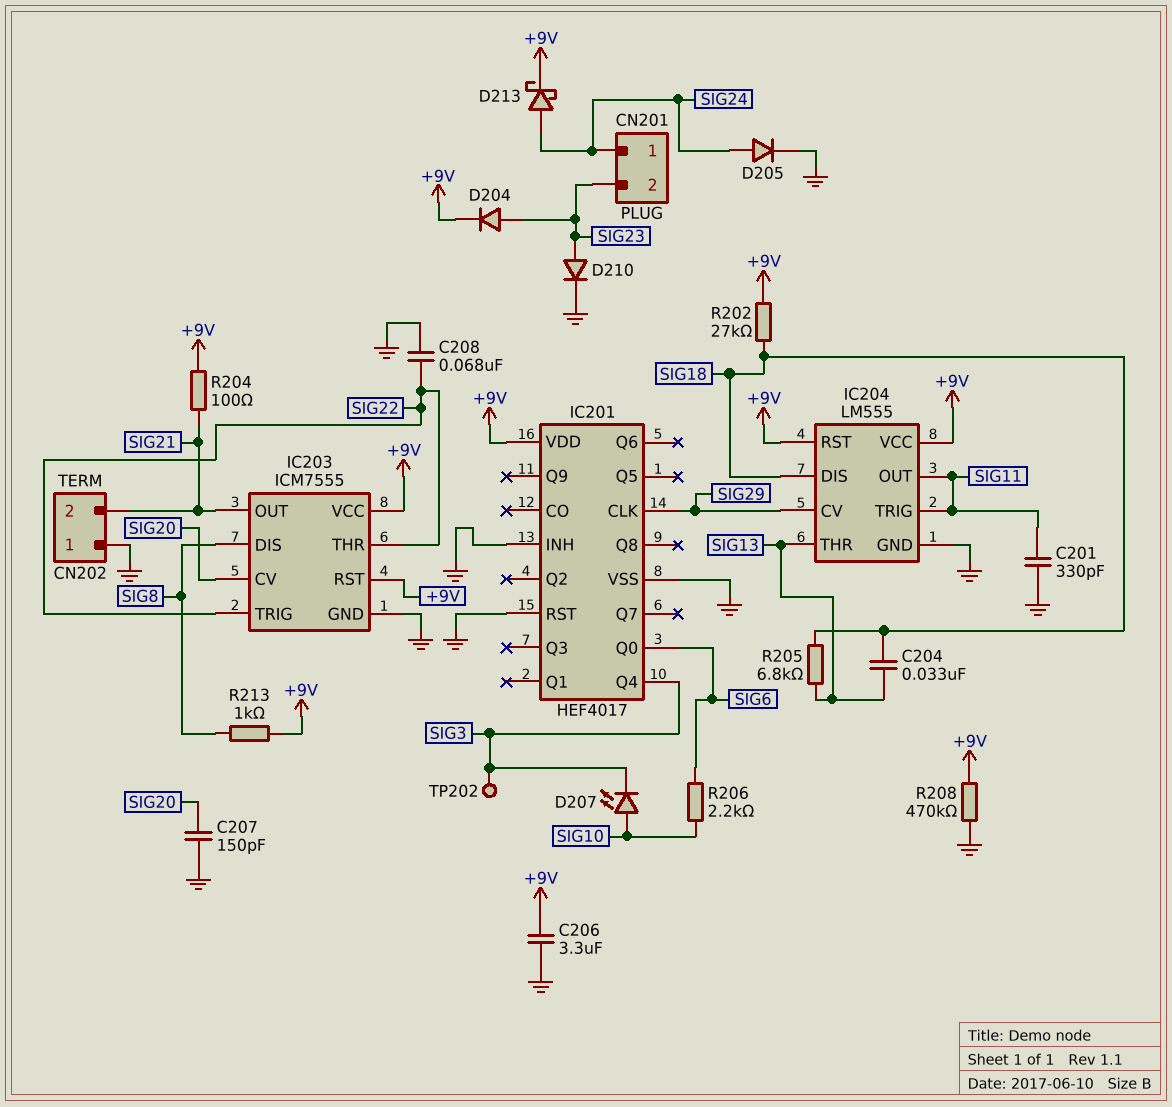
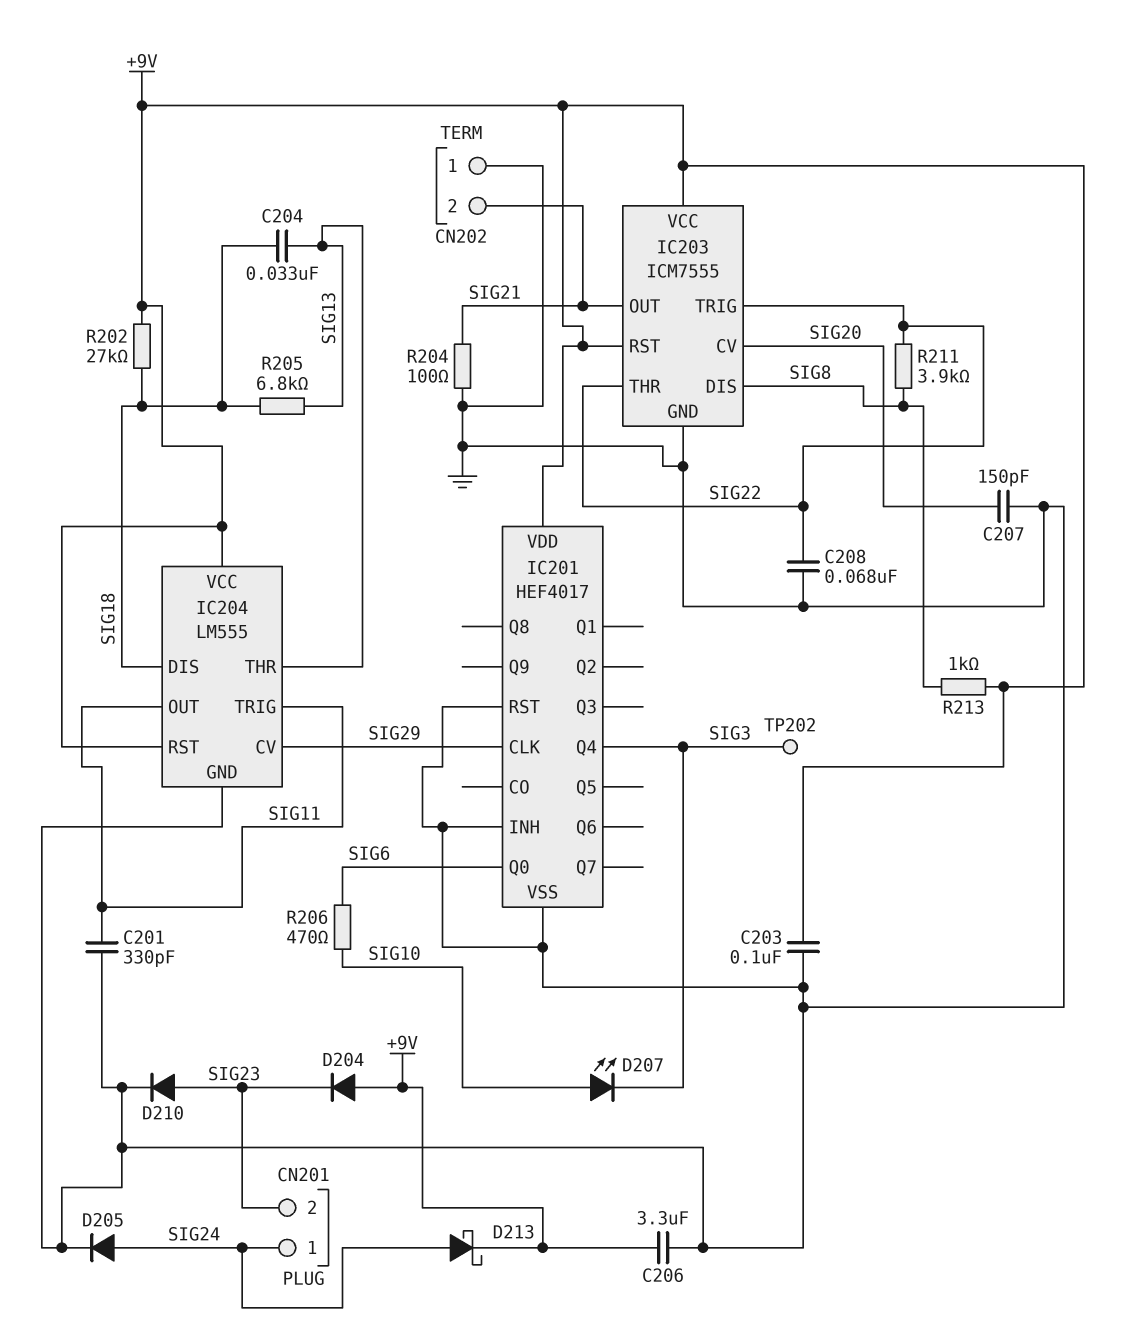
C203: none -> 100nF (+9V, GND)
D204: diode (A SIG23, K +9V) -> diode (A +9V, K SIG23)
R204: 100 (+9V, SIG21) -> 100 (GND, SIG21)
R206: 2.2k (SIG6, SIG10) -> 470 (SIG6, SIG10)
R208: 470k (+9V, GND) -> none
R211: none -> 3.9k (SIG8, SIG22)

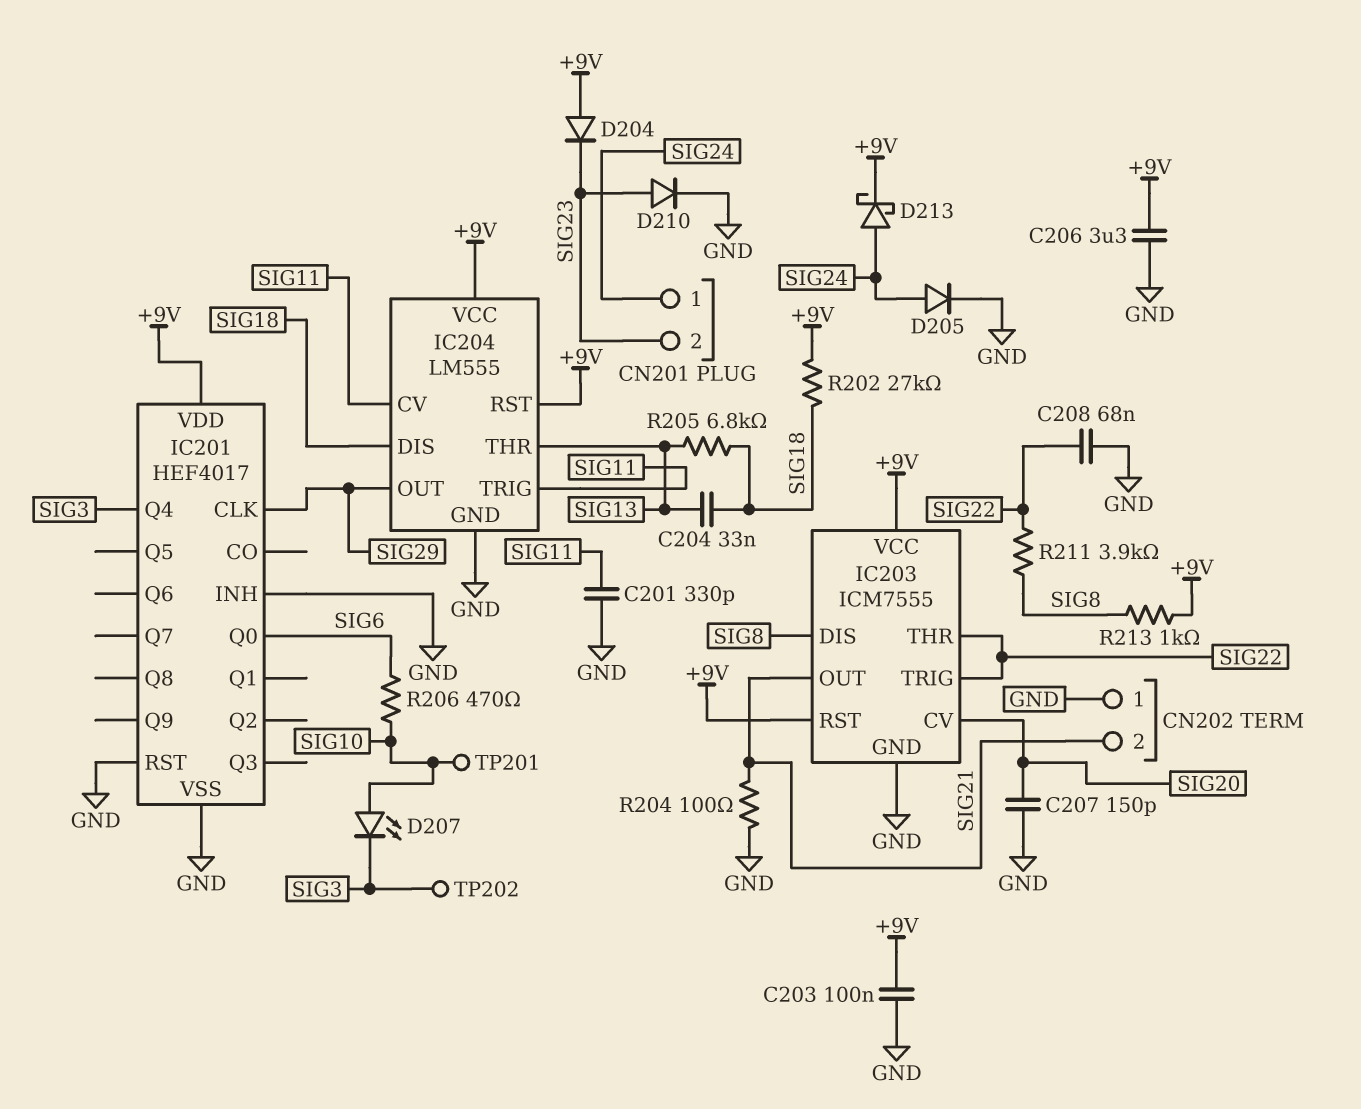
IC204 pin CV: SIG29 -> SIG11
IC204 pin OUT: SIG11 -> SIG29
TP201: none -> test point (SIG10)

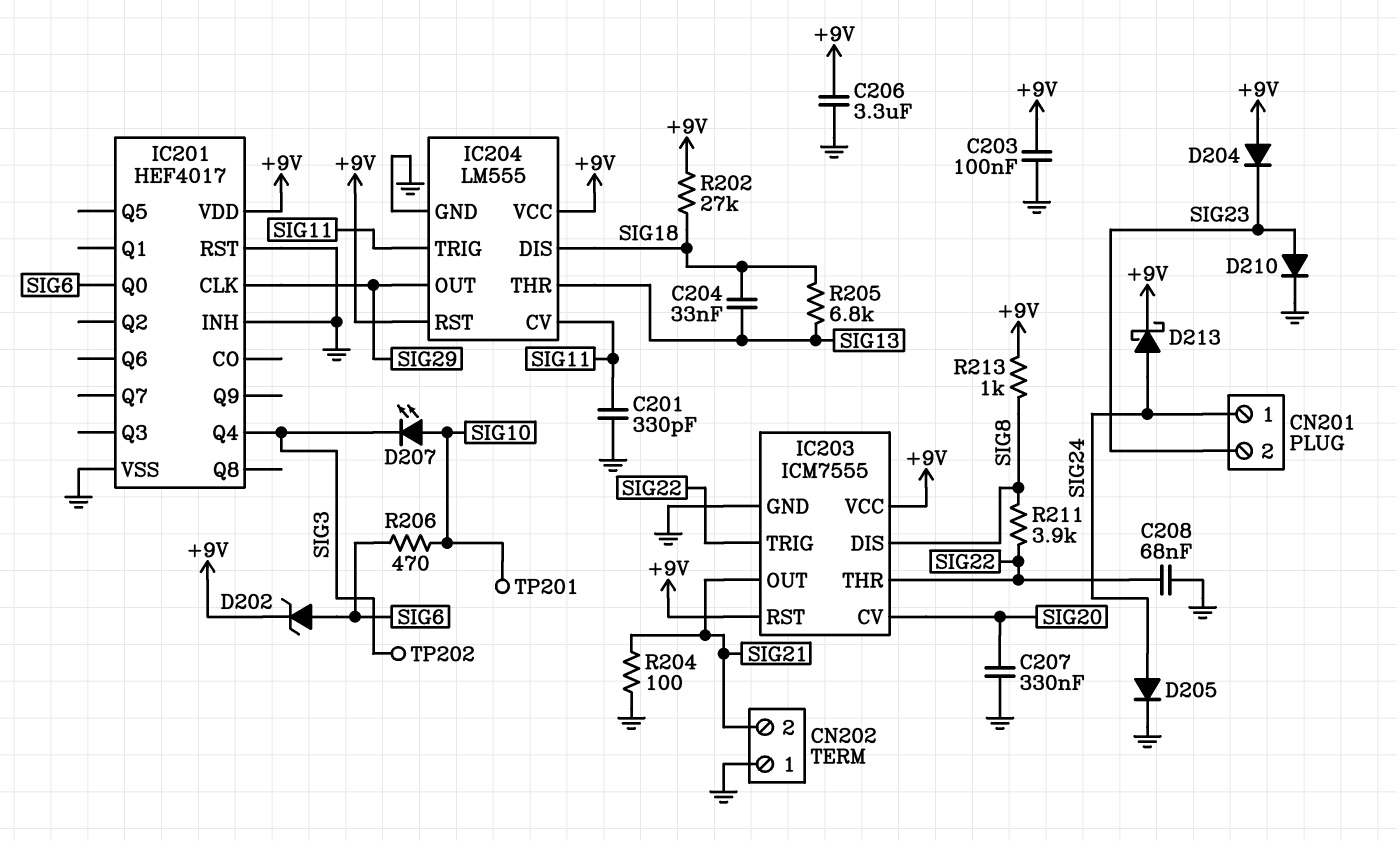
C207: 150pF (GND, SIG20) -> 330nF (GND, SIG20)
D202: none -> zener (A SIG6, K +9V)

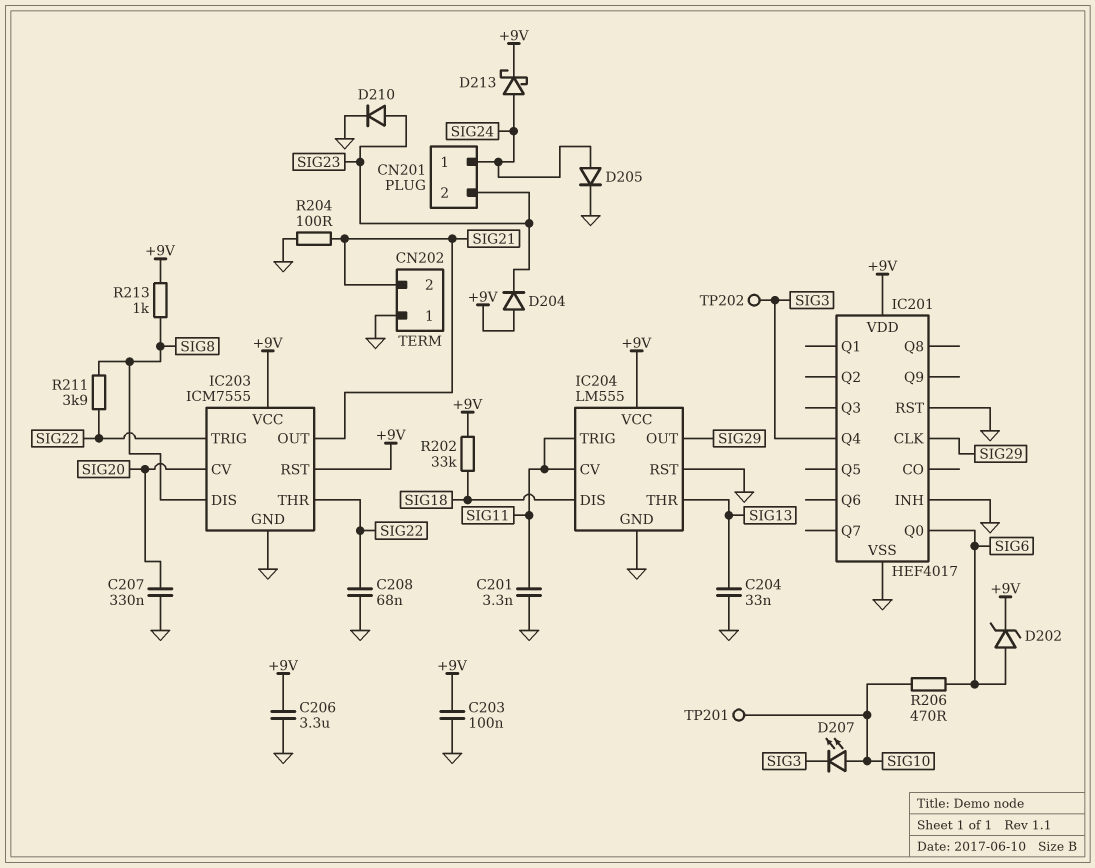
C201: 330pF (GND, SIG11) -> 3.3nF (GND, SIG11)
C204: 33nF (SIG13, SIG18) -> 33nF (GND, SIG13)
IC204 pin RST: +9V -> GND
R202: 27k (+9V, SIG18) -> 33k (+9V, SIG18)
R205: 6.8k (SIG13, SIG18) -> none

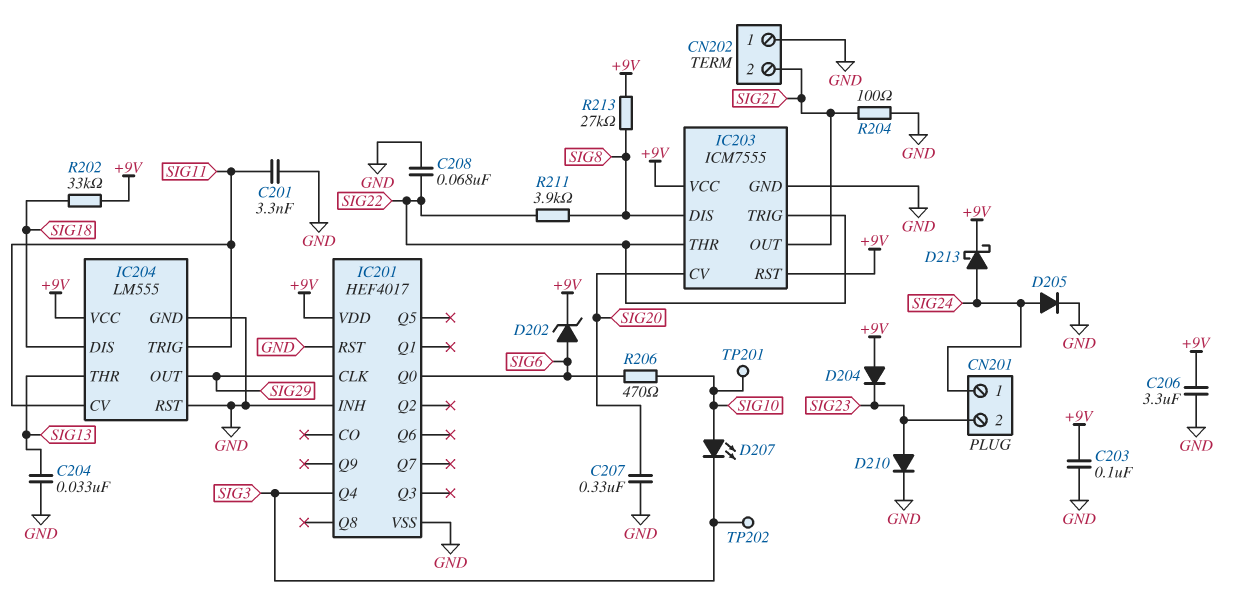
R213: 1k (+9V, SIG8) -> 27k (+9V, SIG8)

